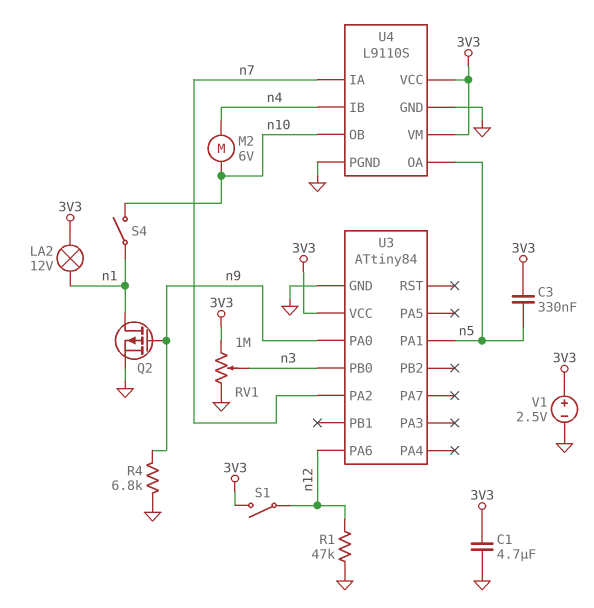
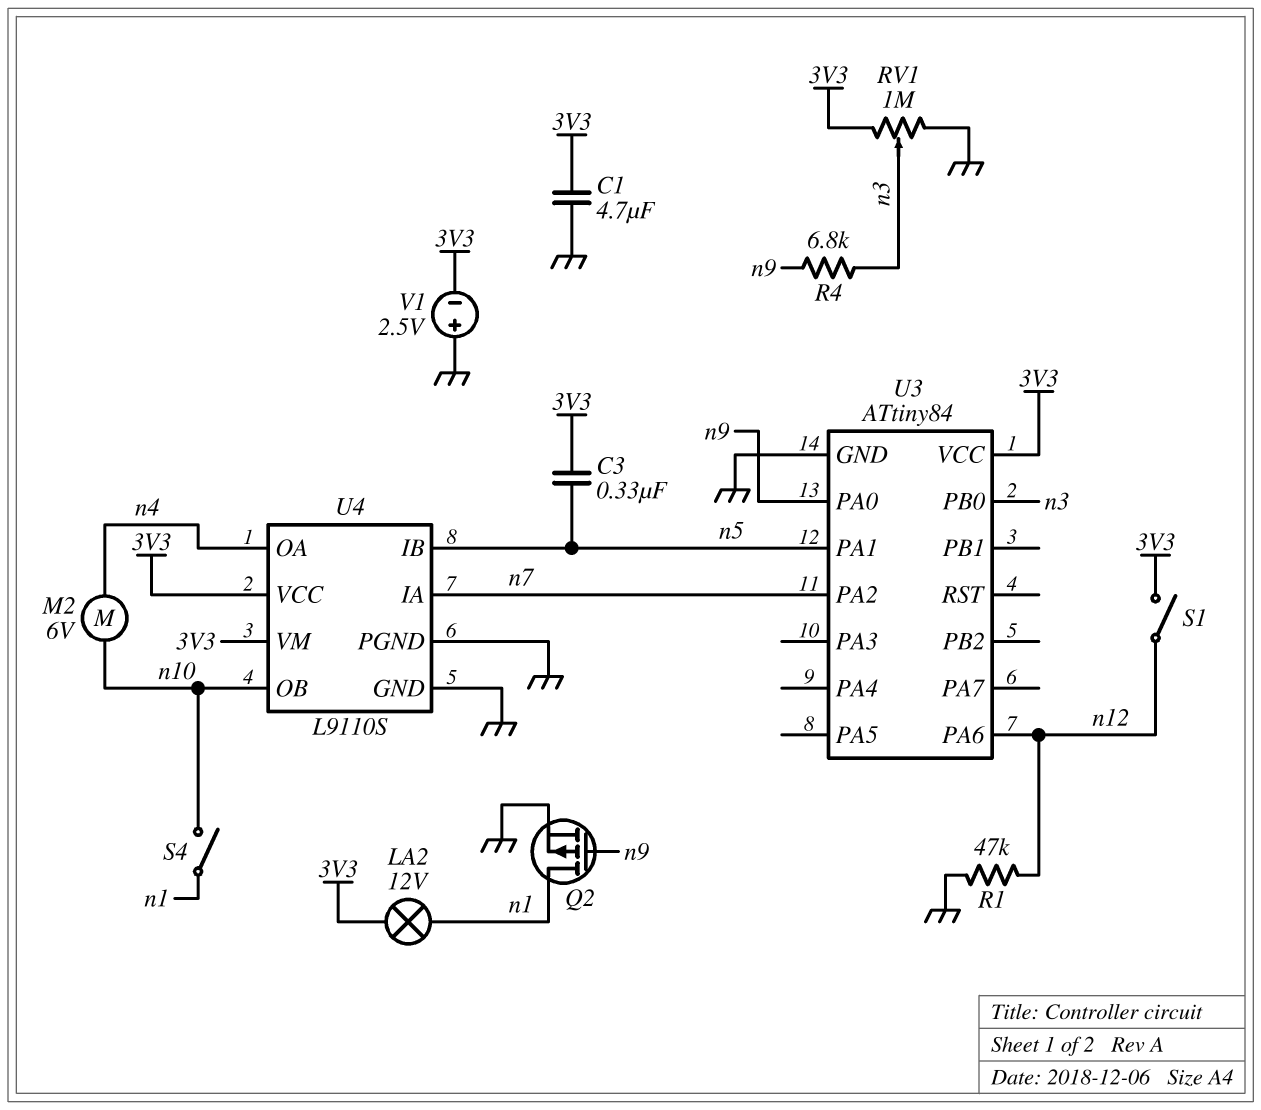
R4: 6.8k (GND, n9) -> 6.8k (n3, n9)
U4 pin IB: n4 -> n5
U4 pin OA: n5 -> n4
V1: 2.5V (plus 3V3, minus GND) -> 2.5V (plus GND, minus 3V3)

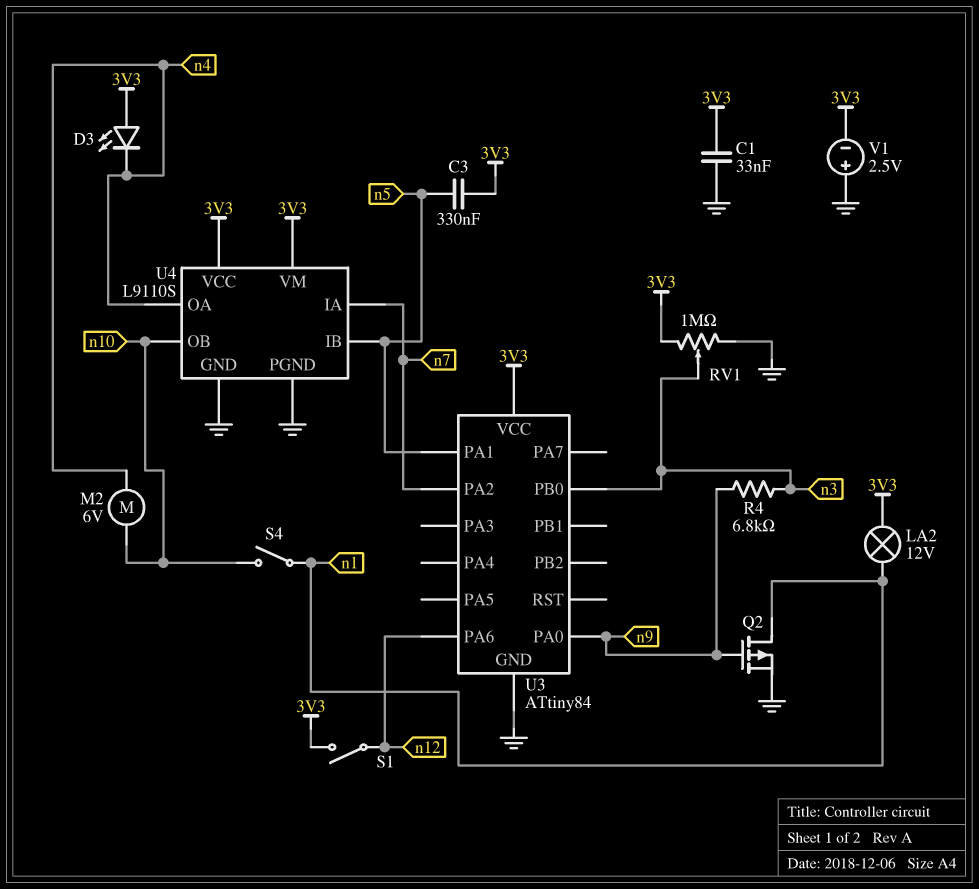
C1: 4.7uF (3V3, GND) -> 33nF (3V3, GND)
D3: none -> LED (A 3V3, K n4)
R1: 47k (GND, n12) -> none

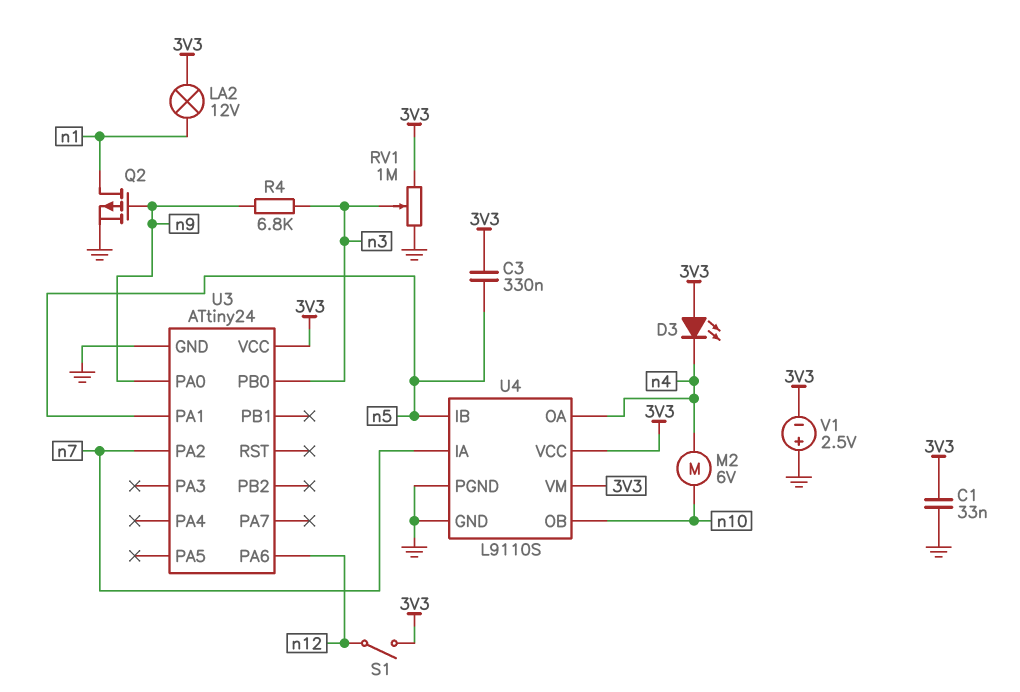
S4: switch (n1, n10) -> none
U3: ATtiny84 -> ATtiny24

